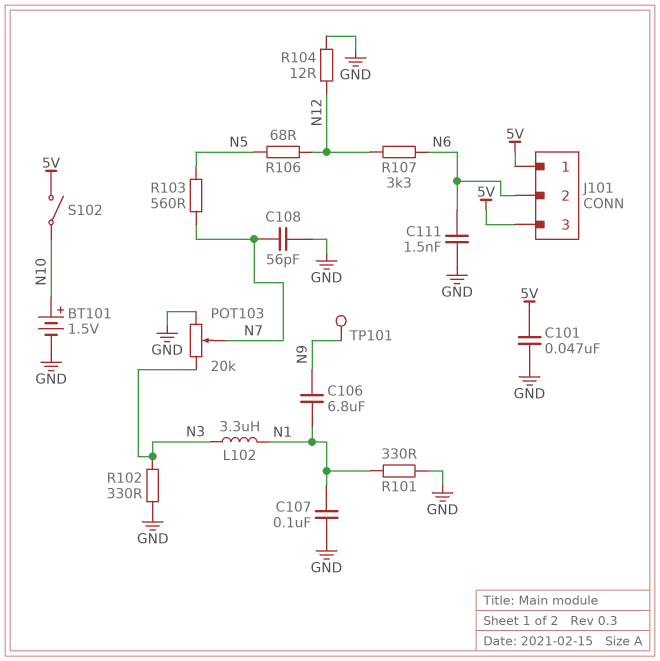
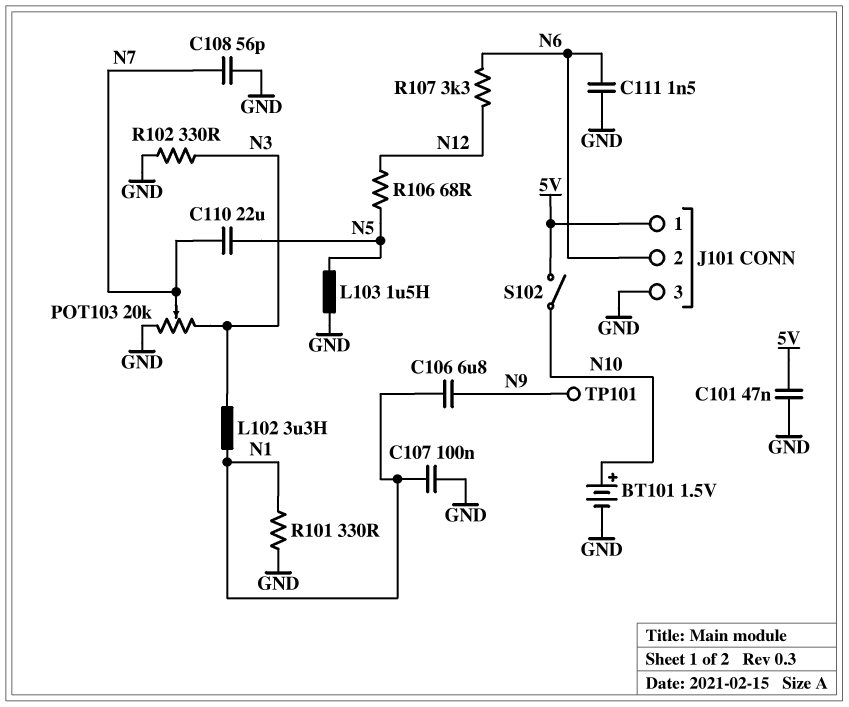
C110: none -> 22uF (N5, N7)
J101 pin 3: 5V -> GND
L103: none -> 1.5uH (GND, N5)
R103: 560 (N5, N7) -> none
R104: 12 (GND, N12) -> none

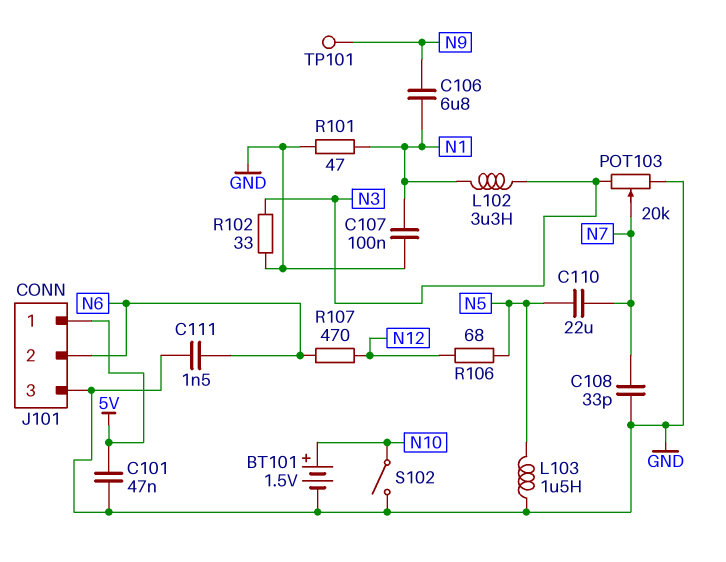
C108: 56pF (GND, N7) -> 33pF (GND, N7)
R101: 330 (GND, N1) -> 47 (GND, N1)
R102: 330 (GND, N3) -> 33 (GND, N3)
R107: 3.3k (N6, N12) -> 470 (N6, N12)
S102: switch (5V, N10) -> switch (GND, N10)

